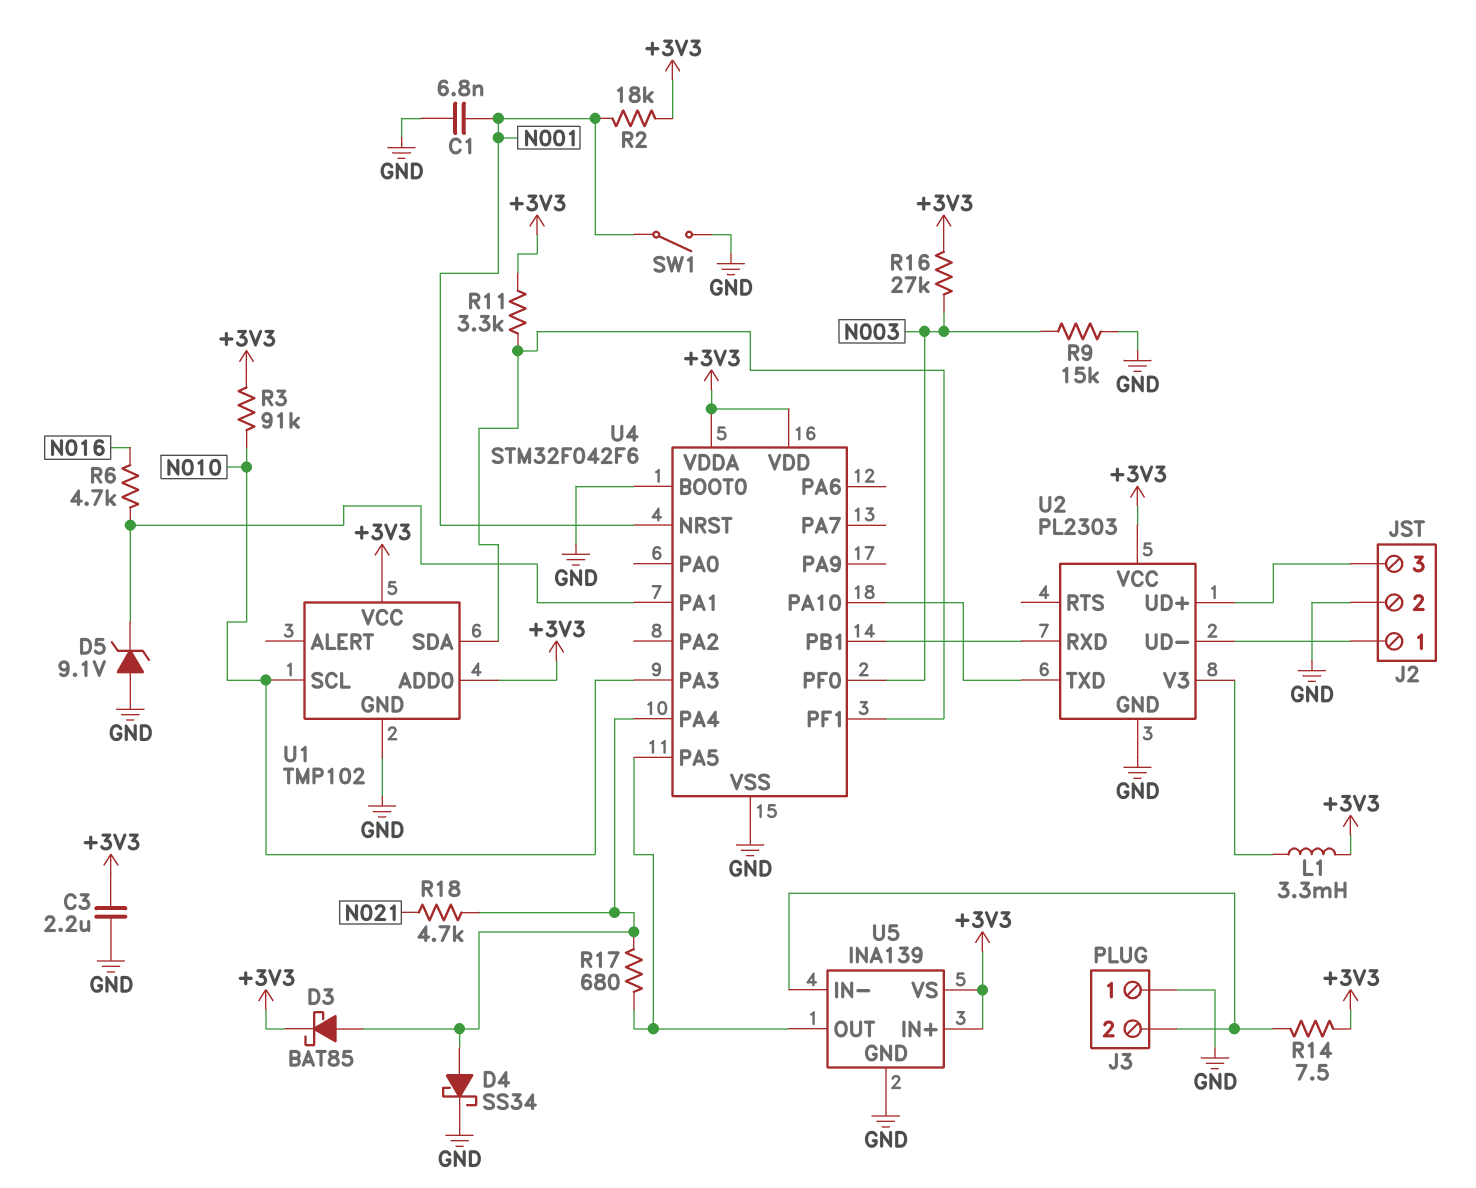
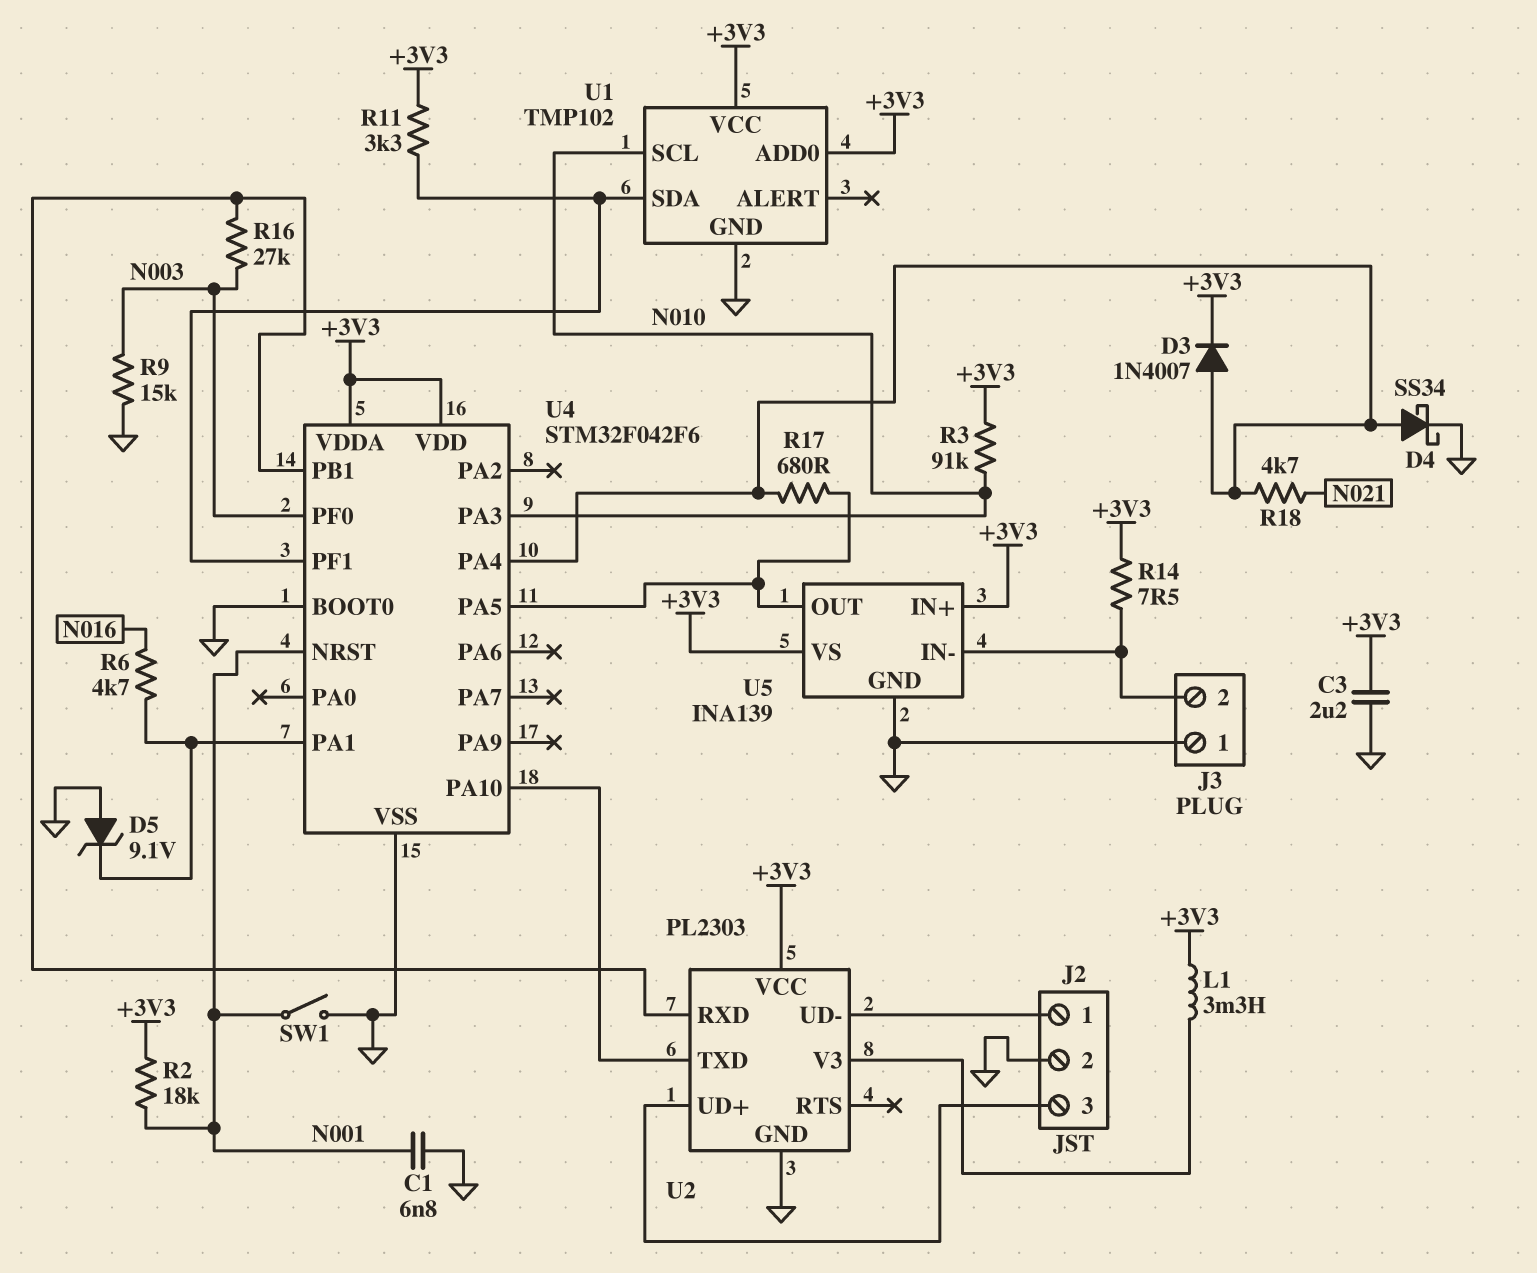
D3: schottky BAT85 (A U4/PA4, K +3V3) -> diode 1N4007 (A U4/PA4, K +3V3)
R16: 27k (+3V3, N003) -> 27k (N003, U2/RXD)

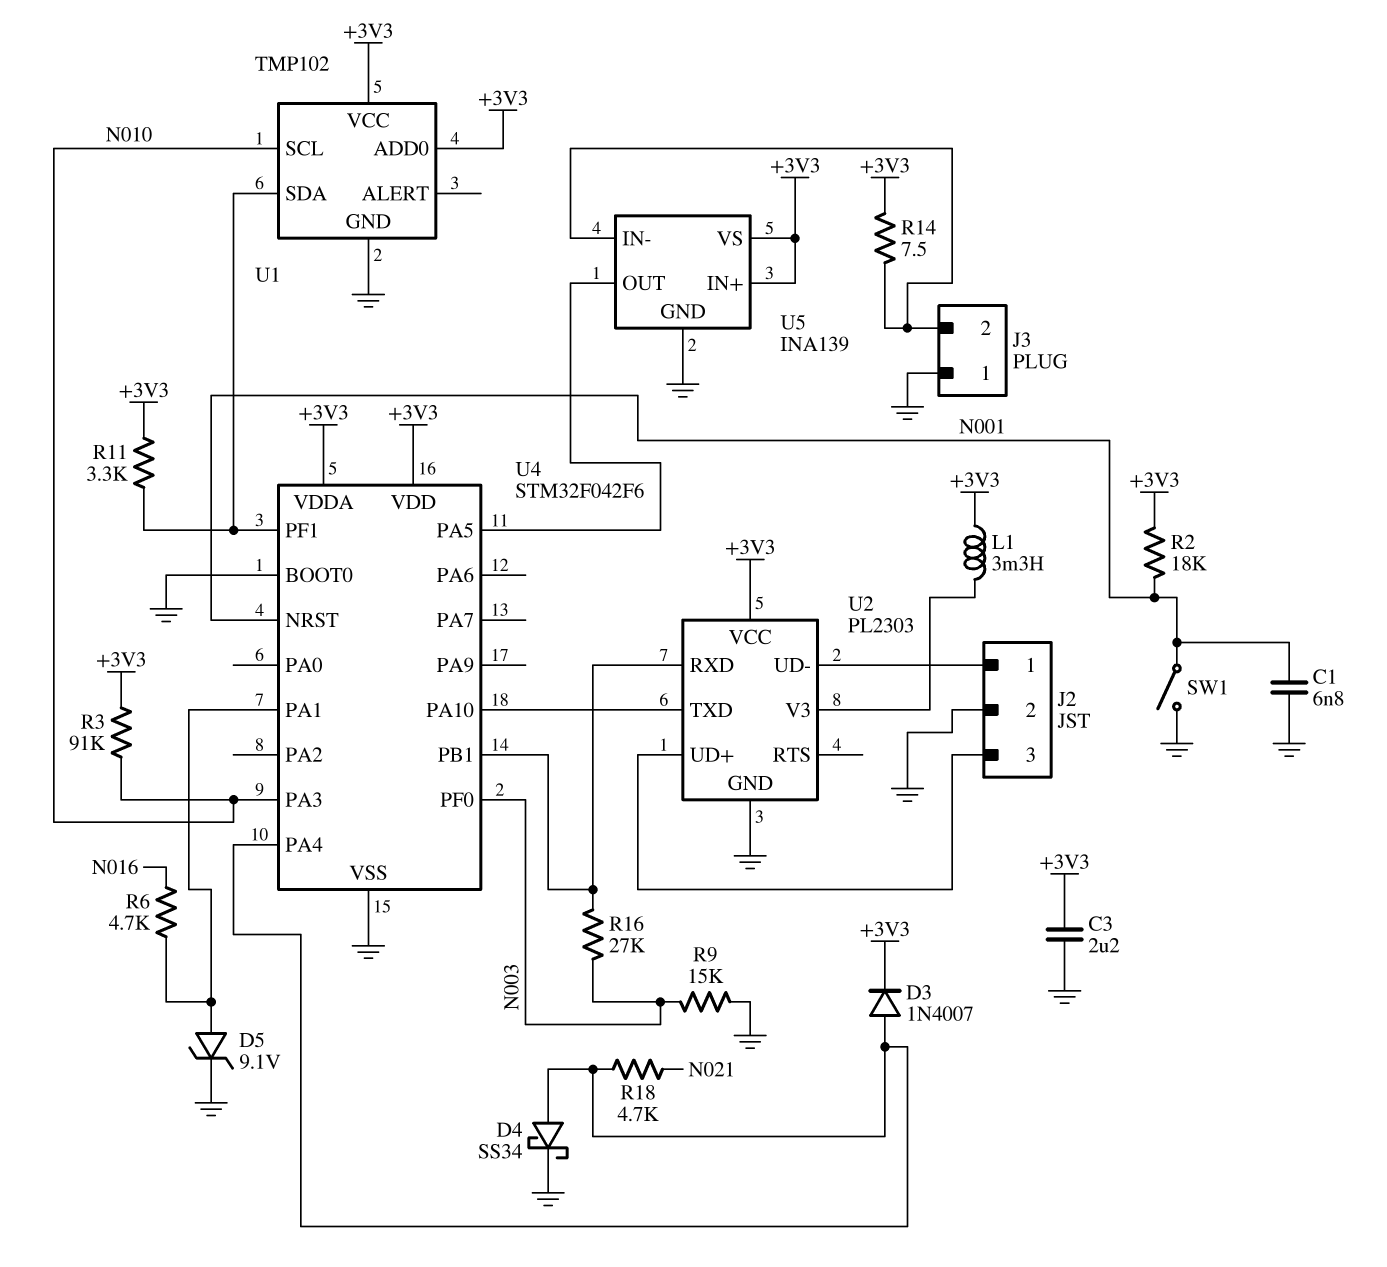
D5: zener 9.1V (A GND, K U4/PA1) -> zener 9.1V (A U4/PA1, K GND)
R17: 680 (U4/PA4, U4/PA5) -> none

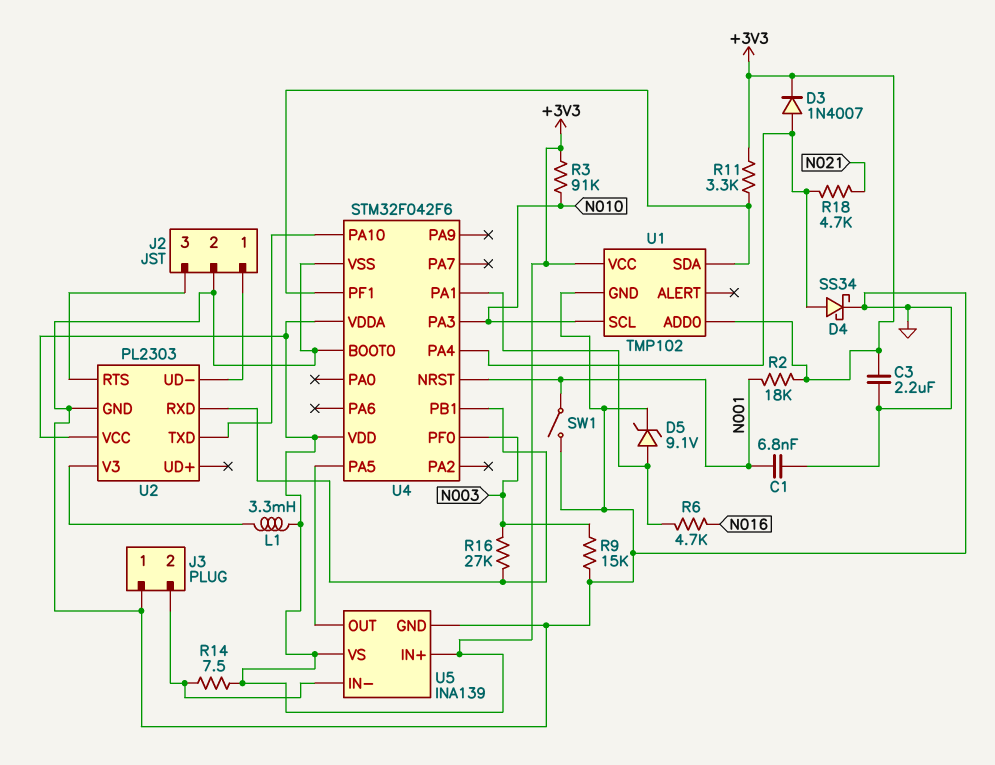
U2 pin RTS: none -> J2/3
U2 pin UD+: J2/3 -> none

